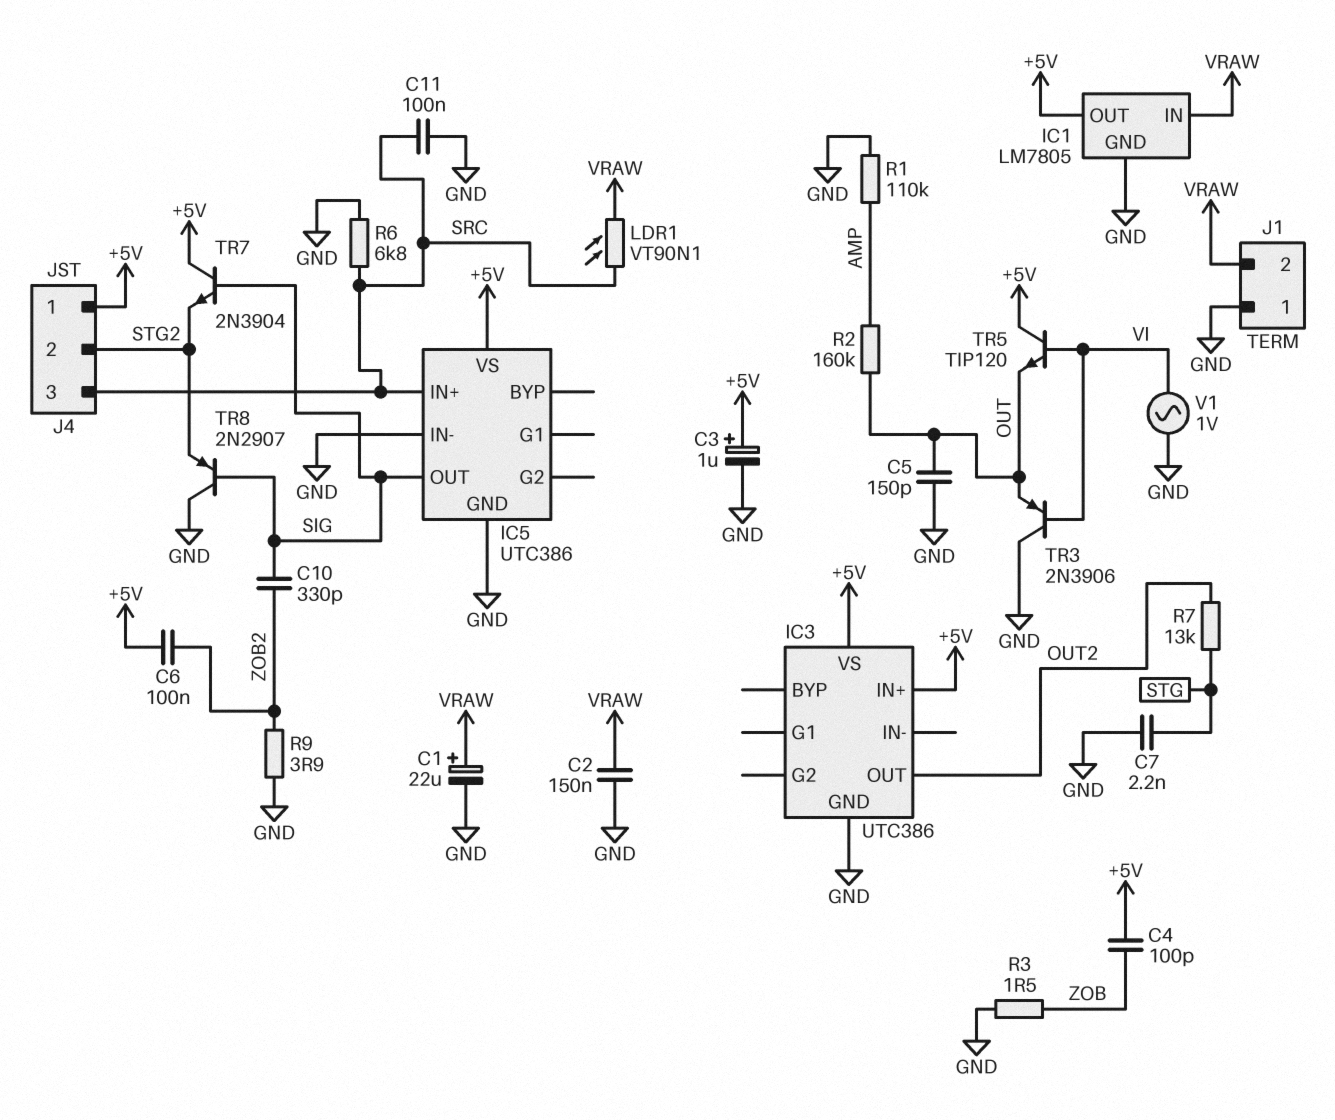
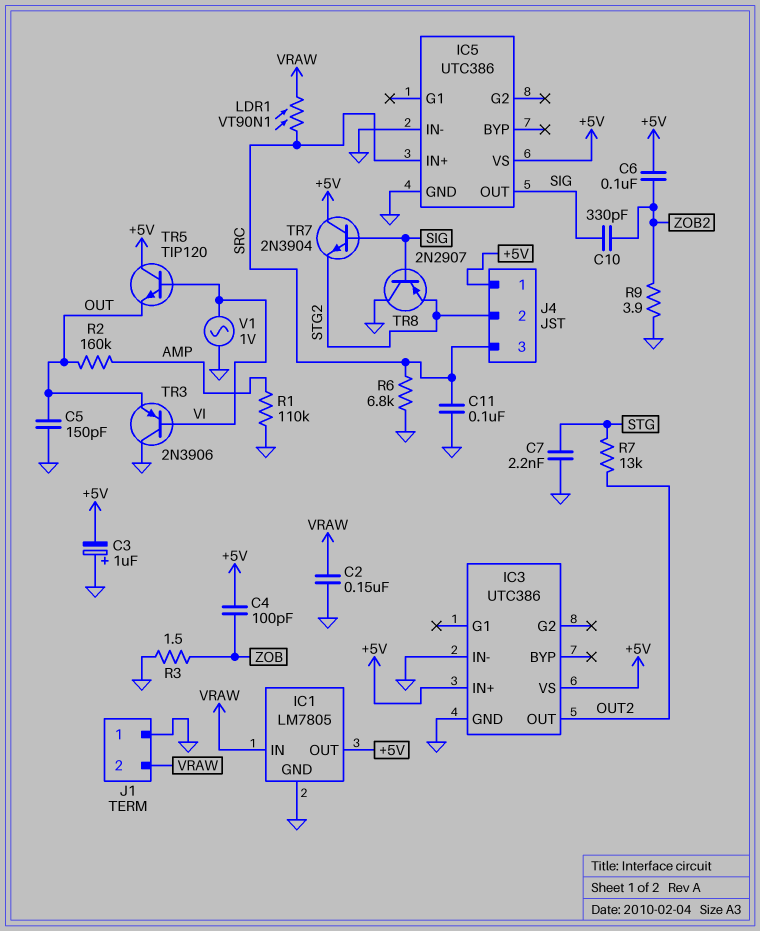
C1: 22uF (plus VRAW, minus GND) -> none
C3: 1uF (plus +5V, minus GND) -> 1uF (plus GND, minus +5V)
IC3 pin IN-: none -> GND

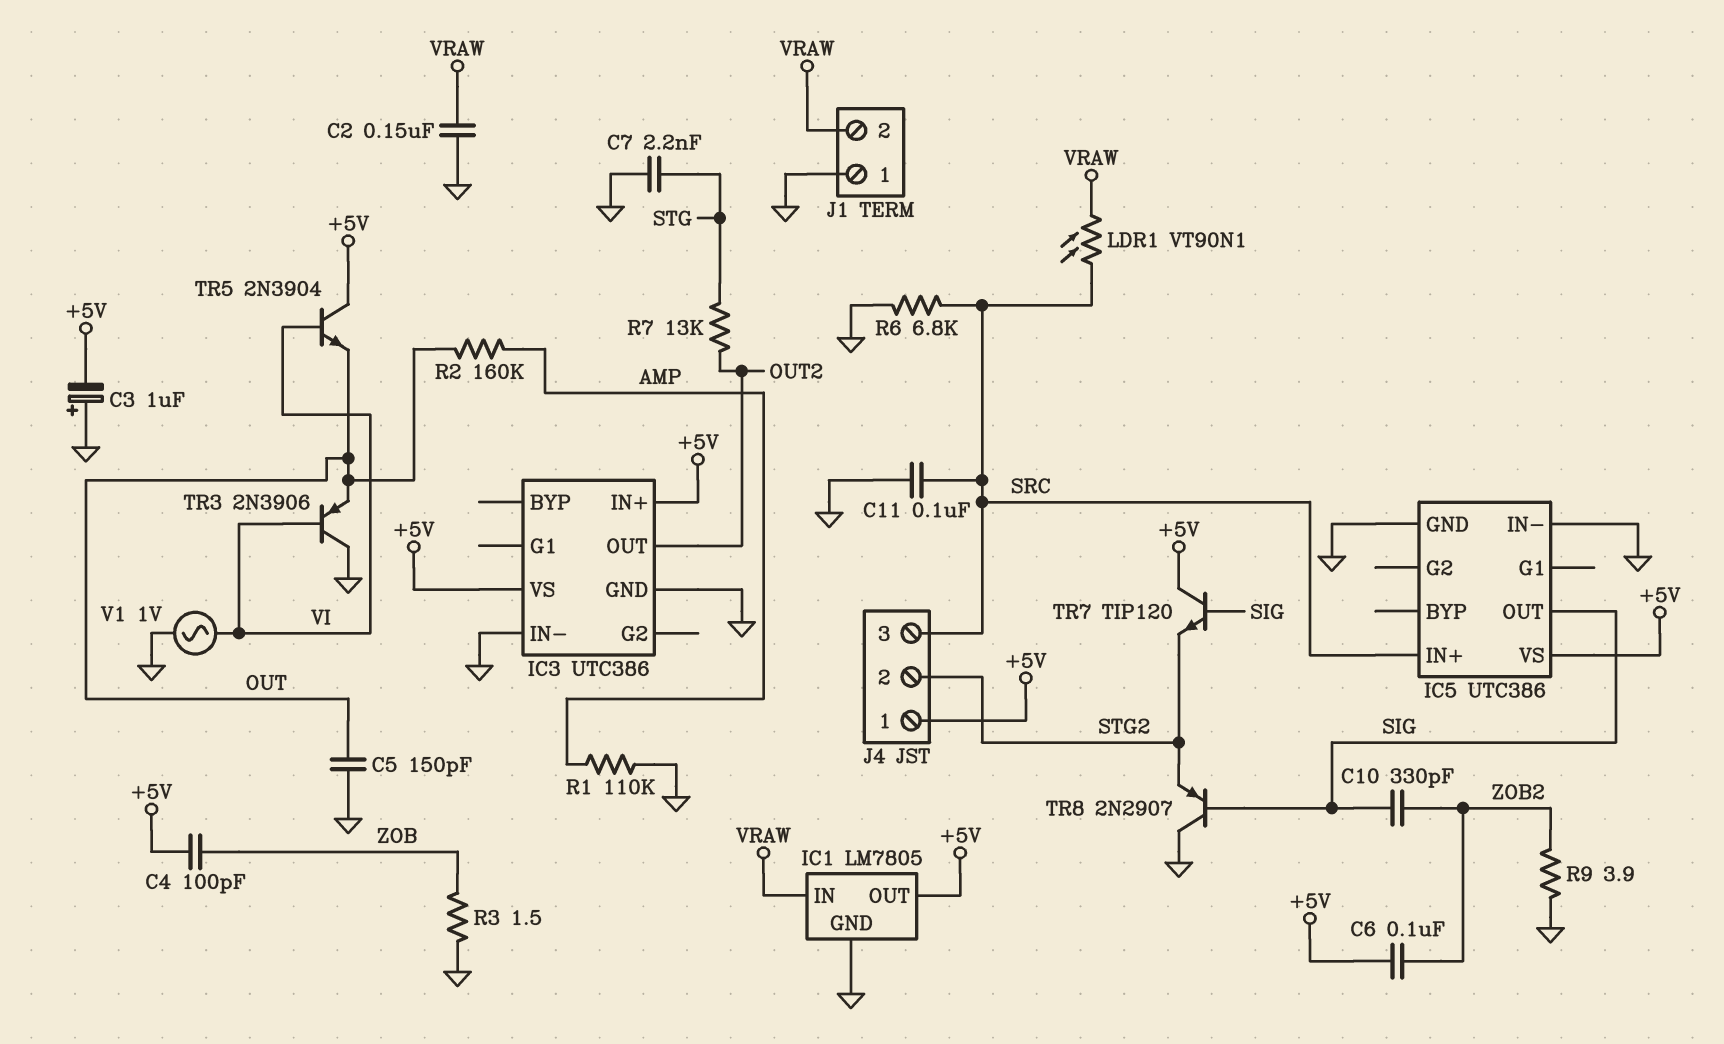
TR5: NPN TIP120 (B VI, C +5V, E OUT) -> NPN 2N3904 (B VI, C +5V, E OUT)
TR7: NPN 2N3904 (B SIG, C +5V, E STG2) -> NPN TIP120 (B SIG, C +5V, E STG2)

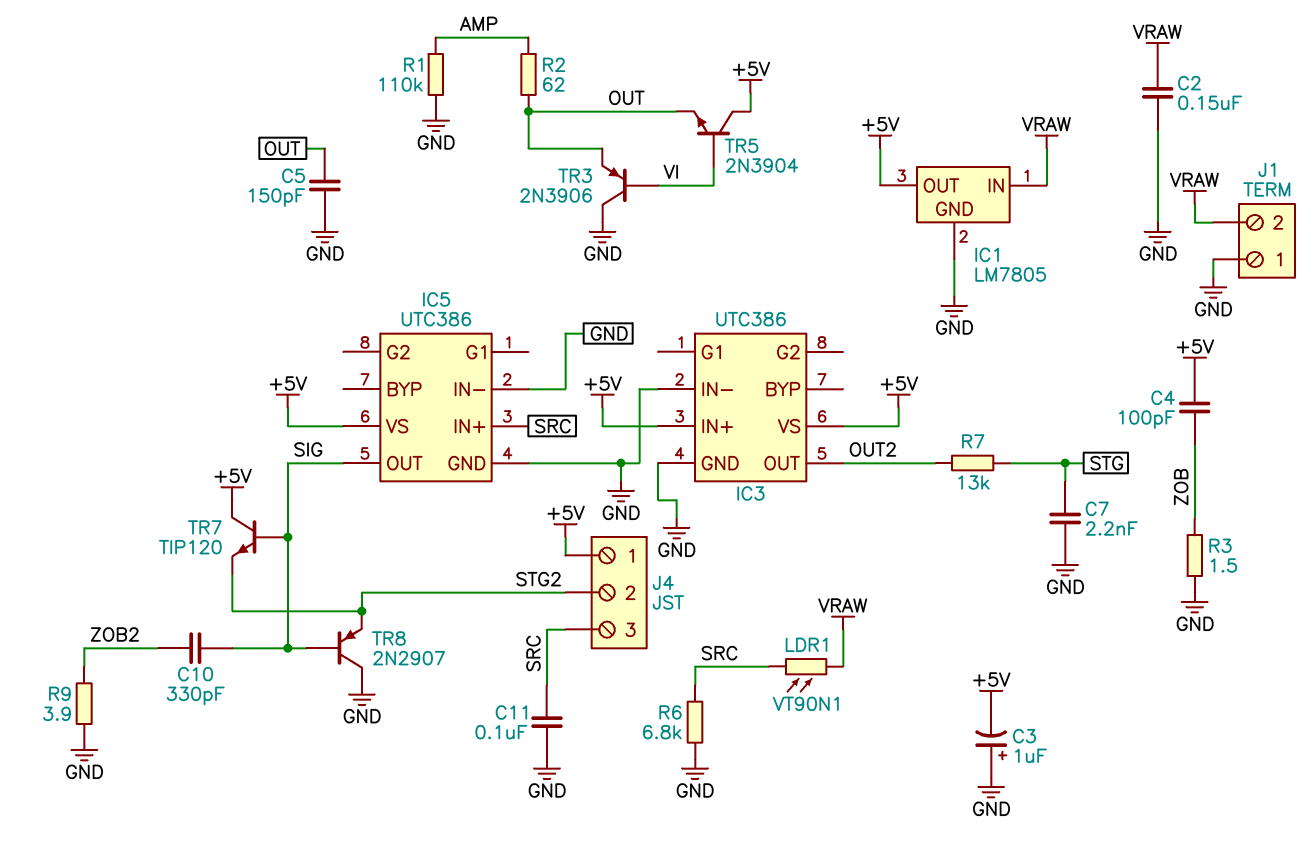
C6: 100nF (+5V, ZOB2) -> none
R2: 160k (AMP, OUT) -> 62 (AMP, OUT)
V1: AC 1V (GND, VI) -> none

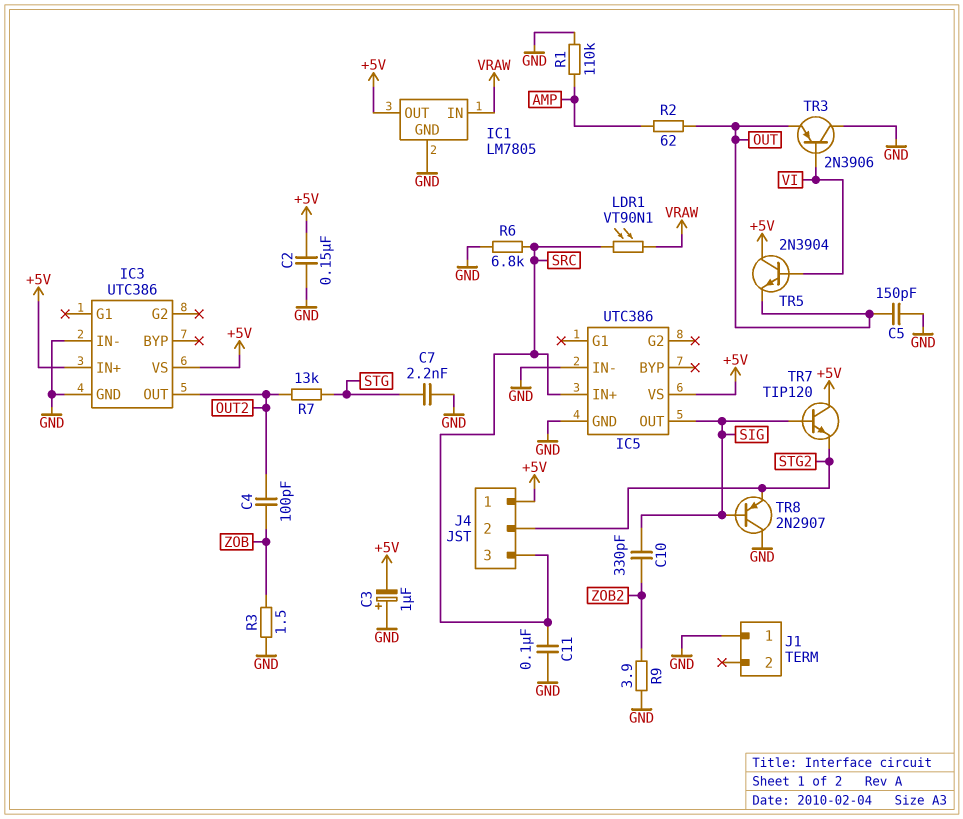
C2: 150nF (GND, VRAW) -> 150nF (+5V, GND)
C4: 100pF (+5V, ZOB) -> 100pF (OUT2, ZOB)
J1 pin 2: VRAW -> none

